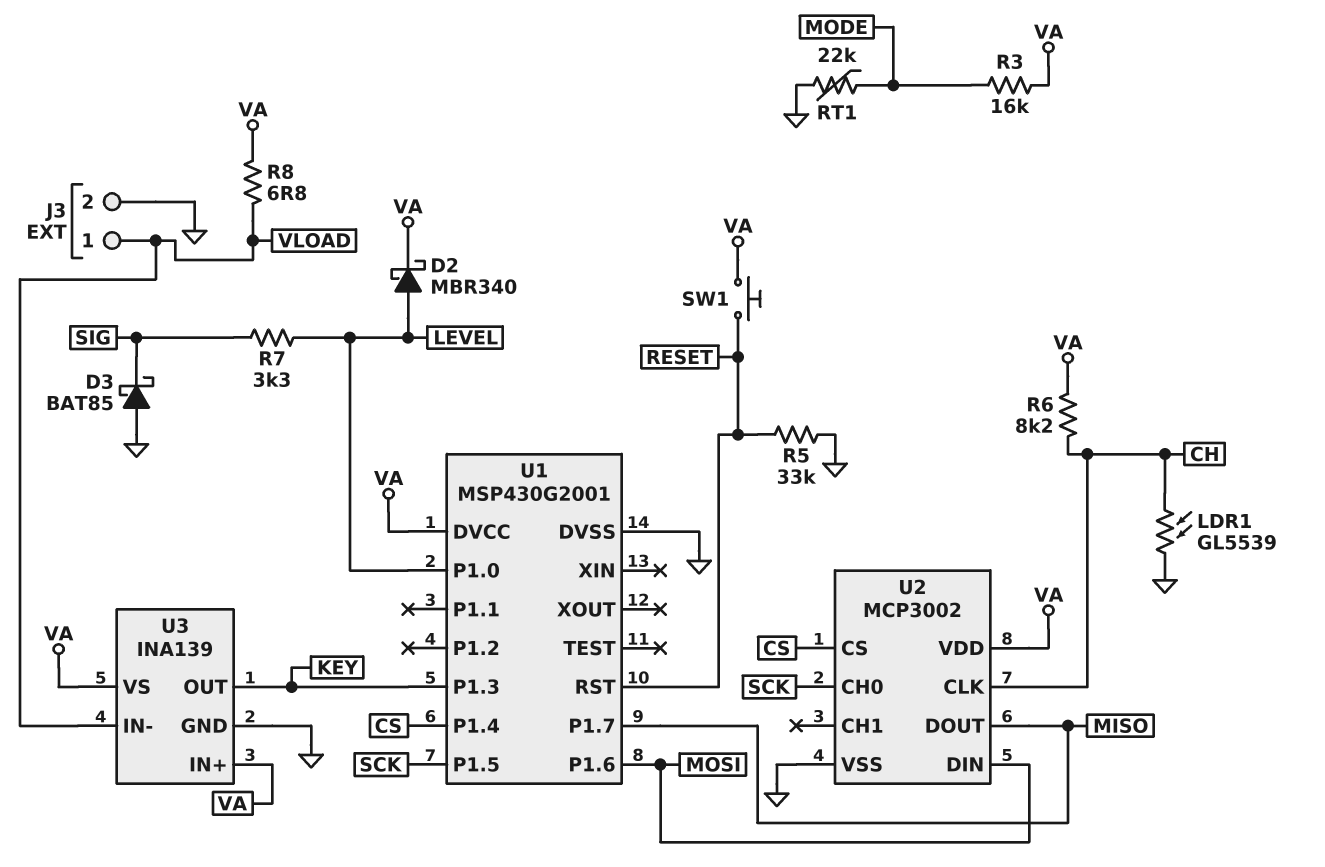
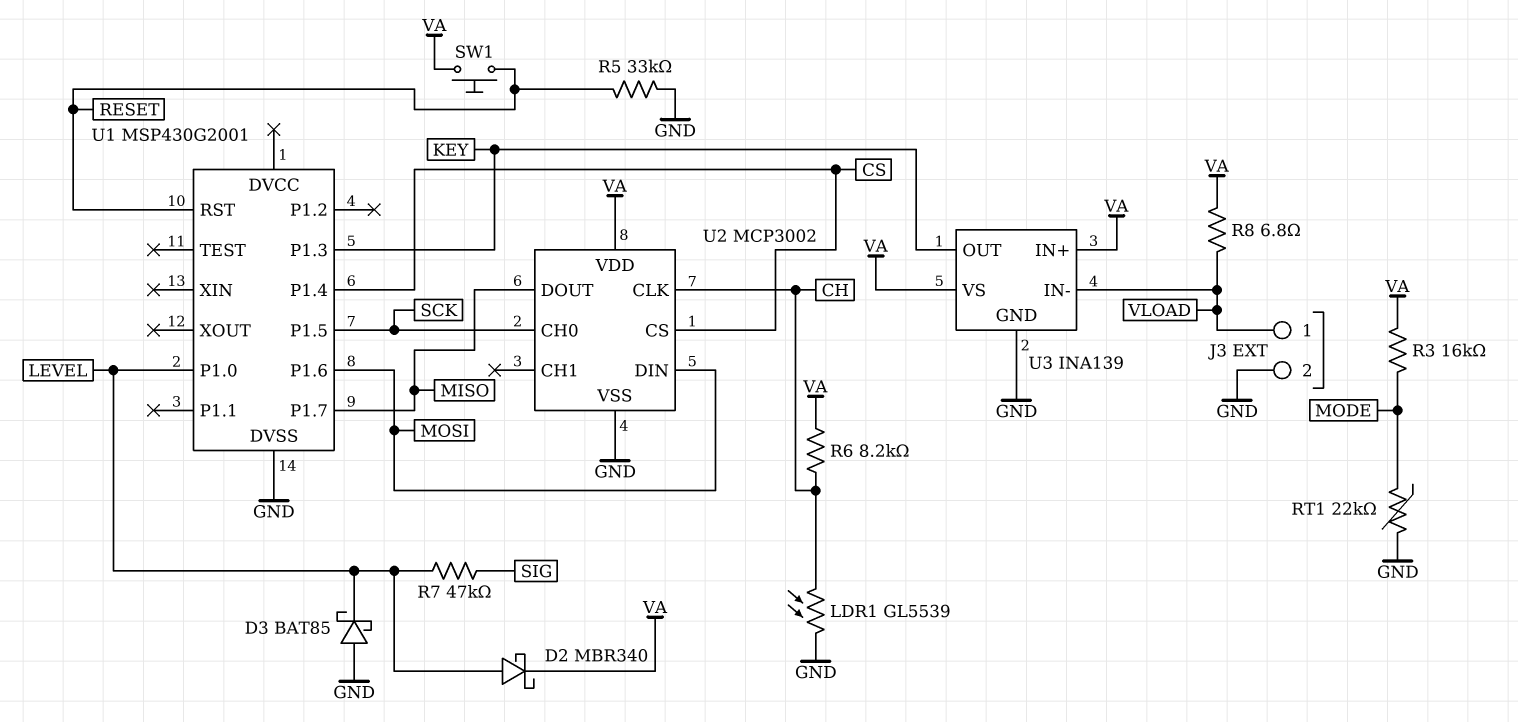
D3: schottky BAT85 (A GND, K SIG) -> schottky BAT85 (A GND, K LEVEL)
R7: 3.3k (LEVEL, SIG) -> 47k (LEVEL, SIG)
U1 pin DVCC: VA -> none

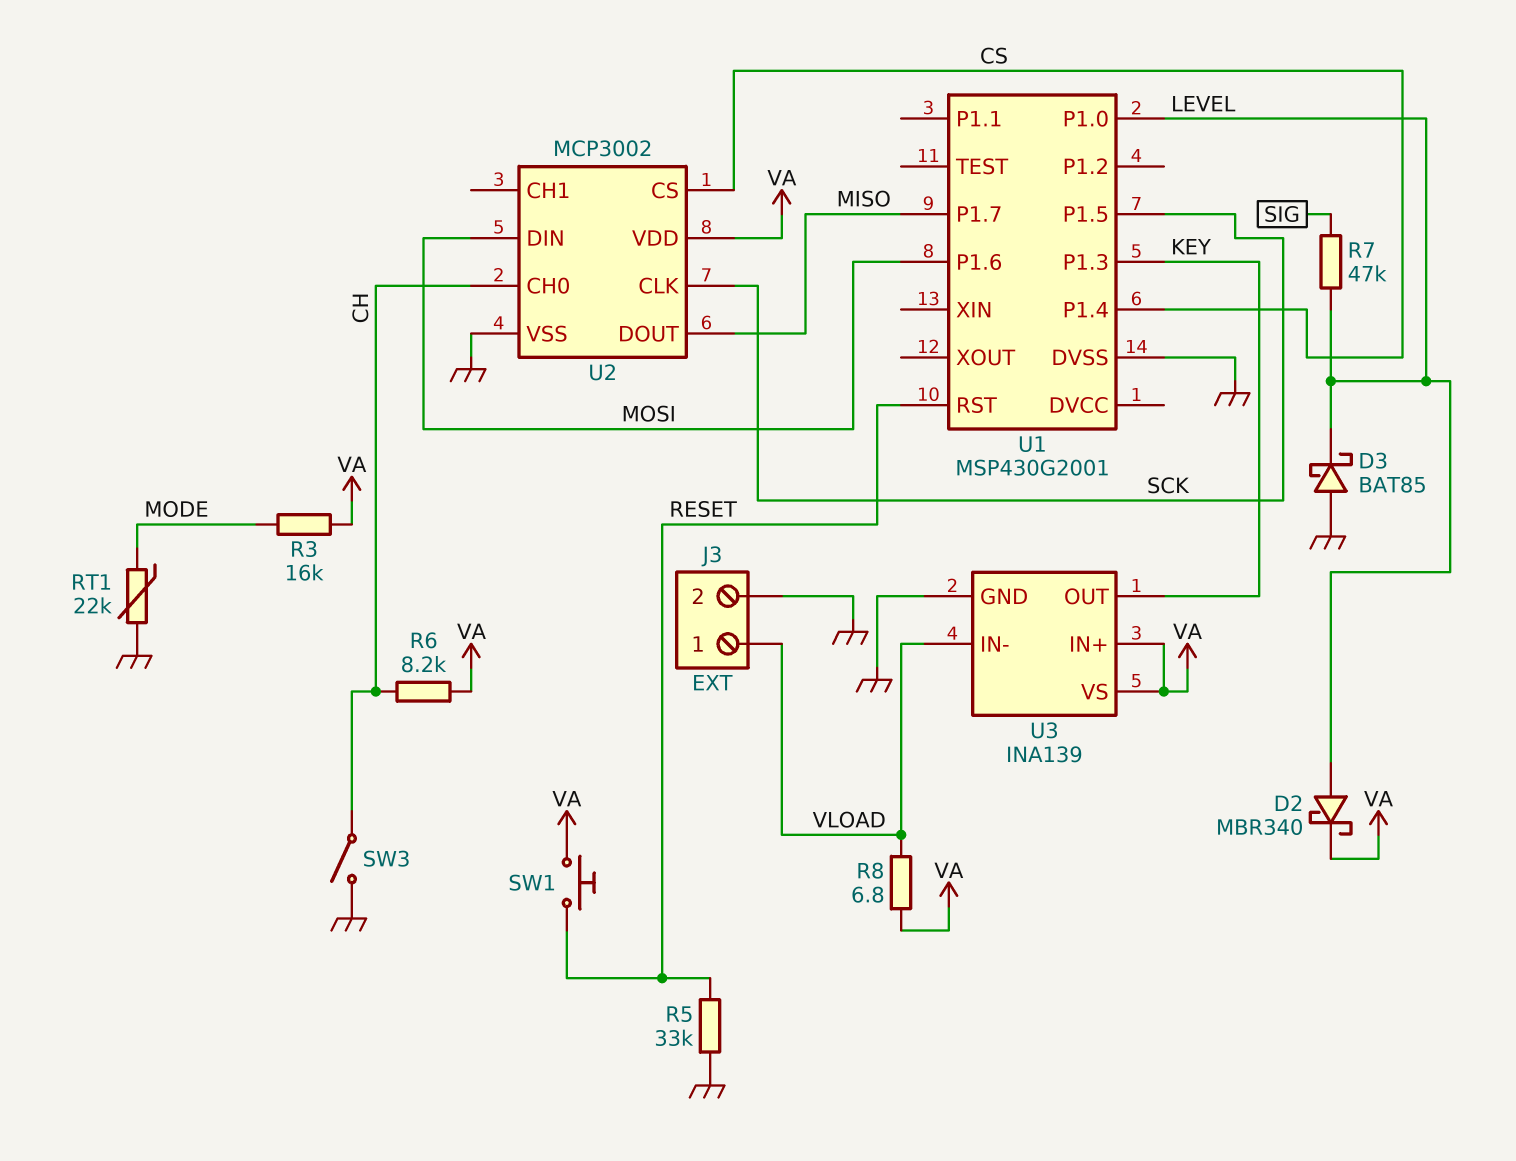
LDR1: GL5539 (CH, GND) -> none
SW3: none -> switch (CH, GND)
U2 pin CH0: SCK -> CH
U2 pin CLK: CH -> SCK

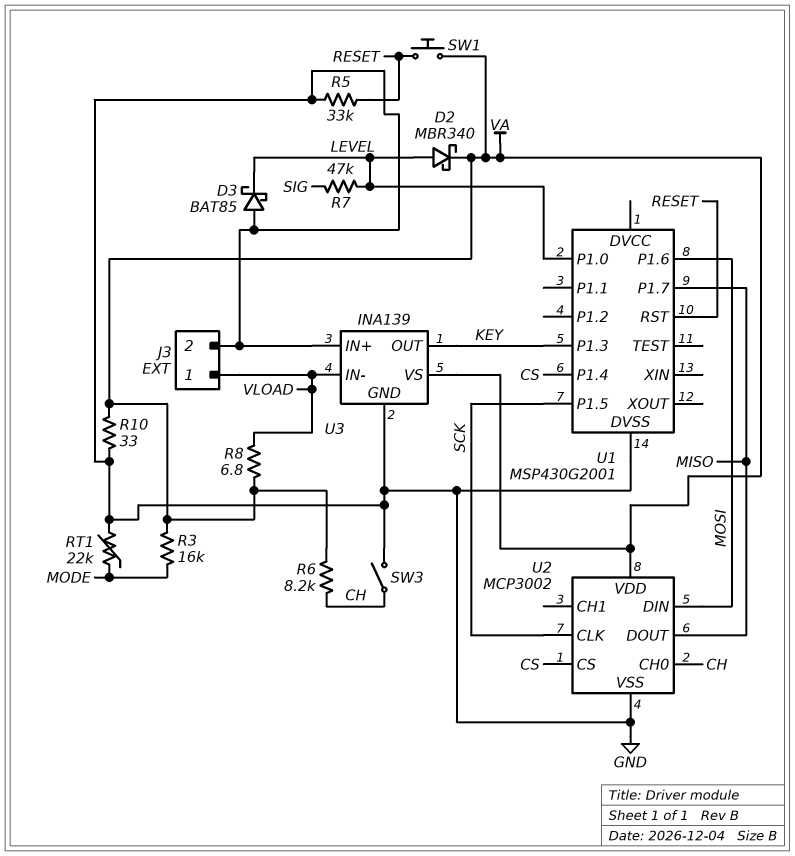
R10: none -> 33 (GND, VA)
U3 pin IN+: VA -> GND

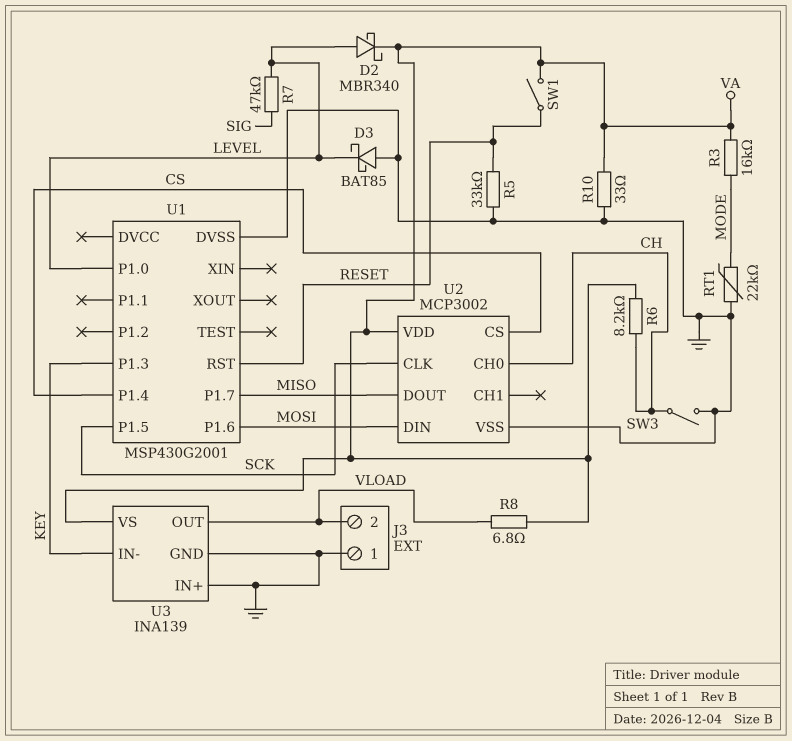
J3 pin 1: VLOAD -> GND
J3 pin 2: GND -> VLOAD
SW1: button (RESET, VA) -> switch (RESET, VA)
U3 pin IN-: VLOAD -> KEY
U3 pin OUT: KEY -> VLOAD

